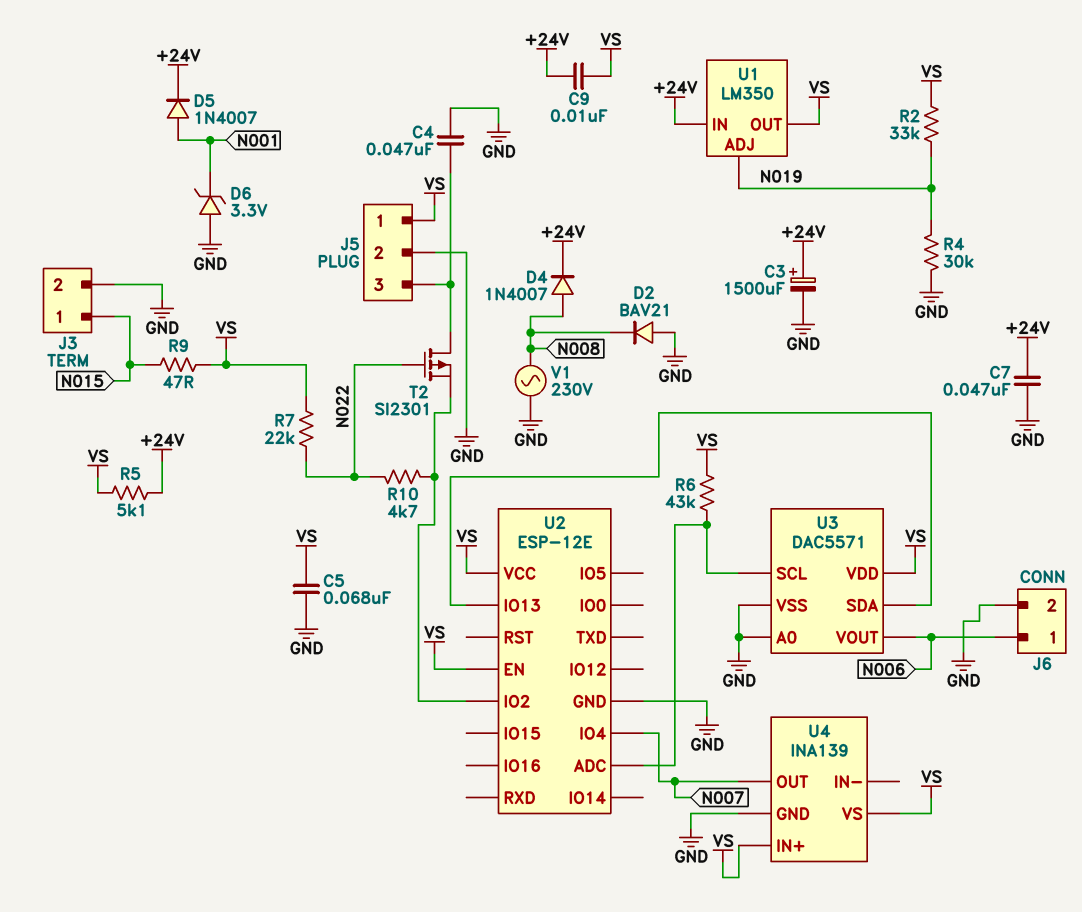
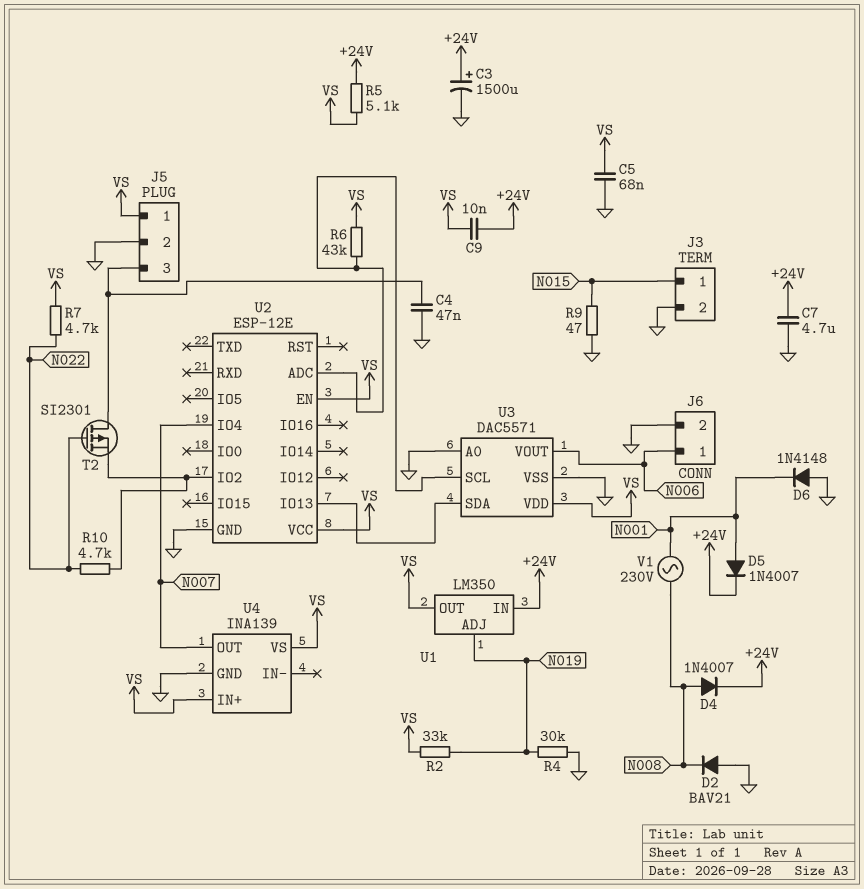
C7: 47nF (+24V, GND) -> 4.7uF (+24V, GND)
D6: zener 3.3V (A GND, K N001) -> diode 1N4148 (A GND, K N001)
R7: 22k (N022, VS) -> 4.7k (N022, VS)
R9: 47 (N015, VS) -> 47 (GND, N015)
V1: AC 230V (GND, N008) -> AC 230V (N001, N008)

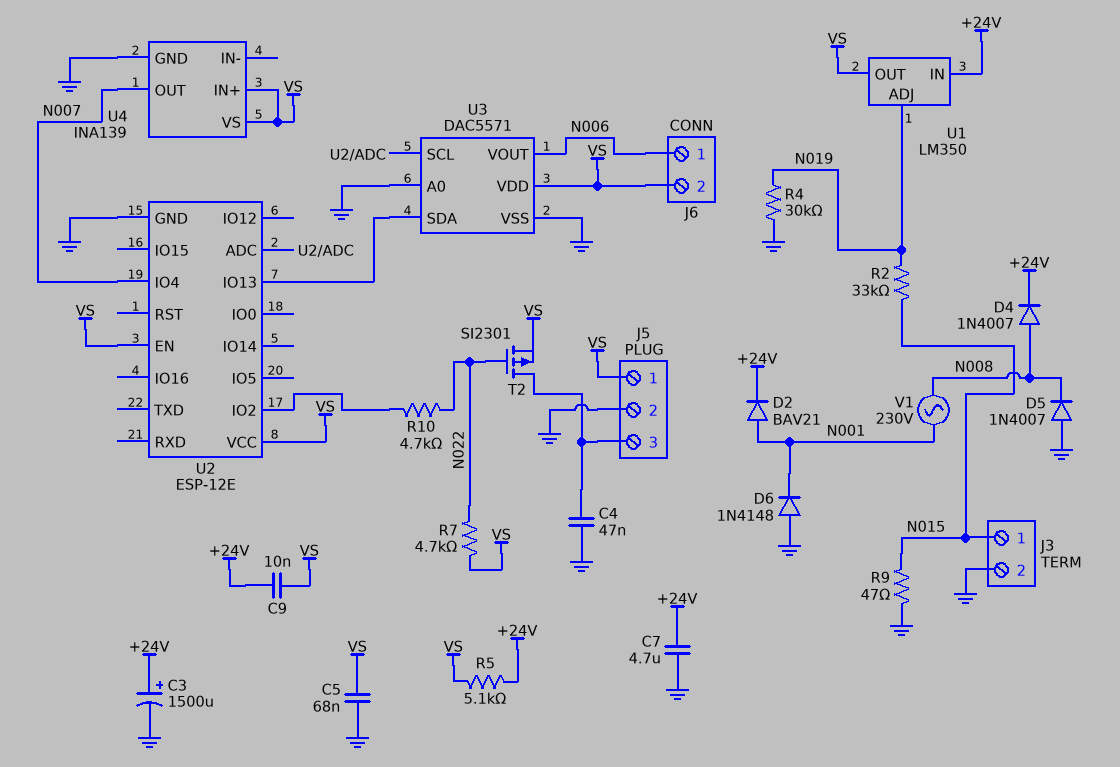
D2: diode BAV21 (A GND, K N008) -> diode BAV21 (A N001, K +24V)
D5: diode 1N4007 (A N001, K +24V) -> diode 1N4007 (A GND, K N008)
J6 pin 2: GND -> VS
R2: 33k (N019, VS) -> 33k (N015, N019)
R6: 43k (U2/ADC, VS) -> none
T2: PMOS SI2301 (G N022, D J5/3, S U2/IO2) -> PMOS SI2301 (G N022, D J5/3, S VS)

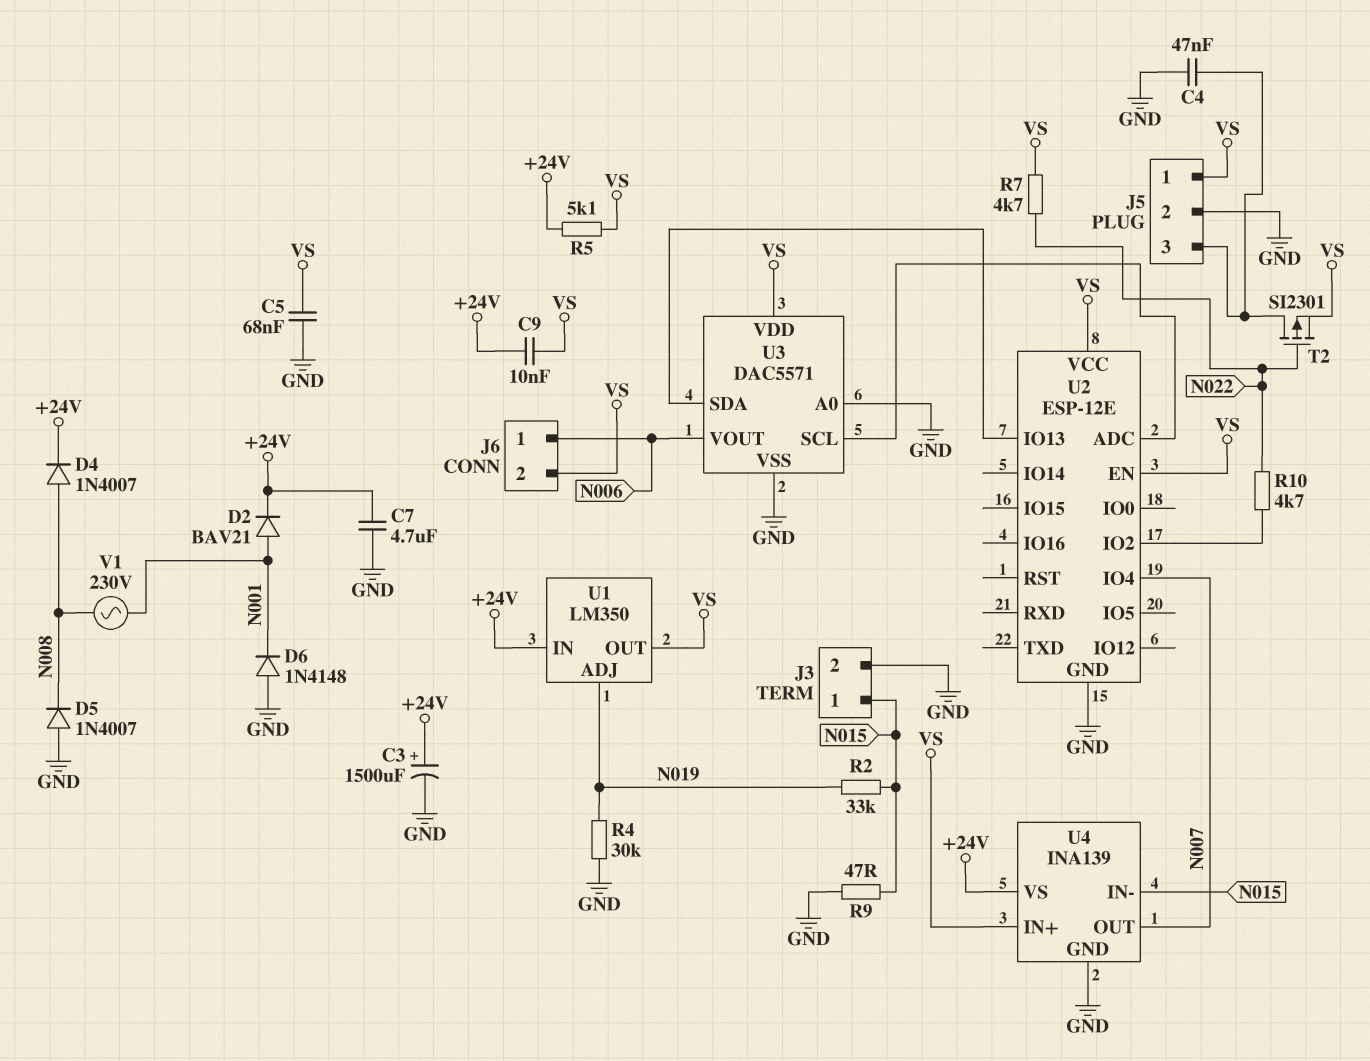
U4 pin IN-: none -> N015
U4 pin VS: VS -> +24V

